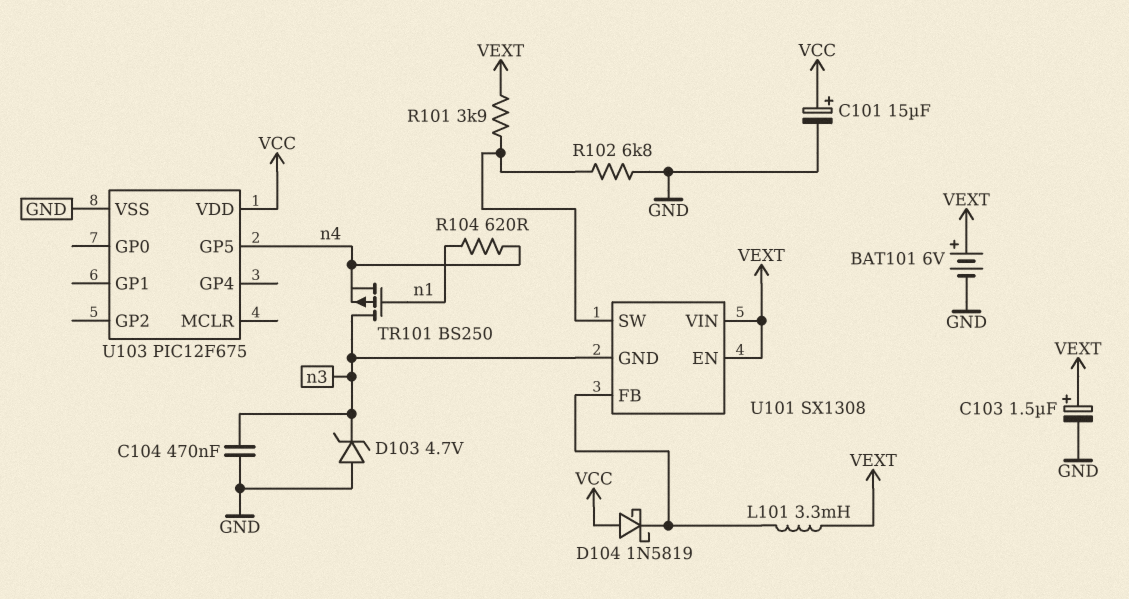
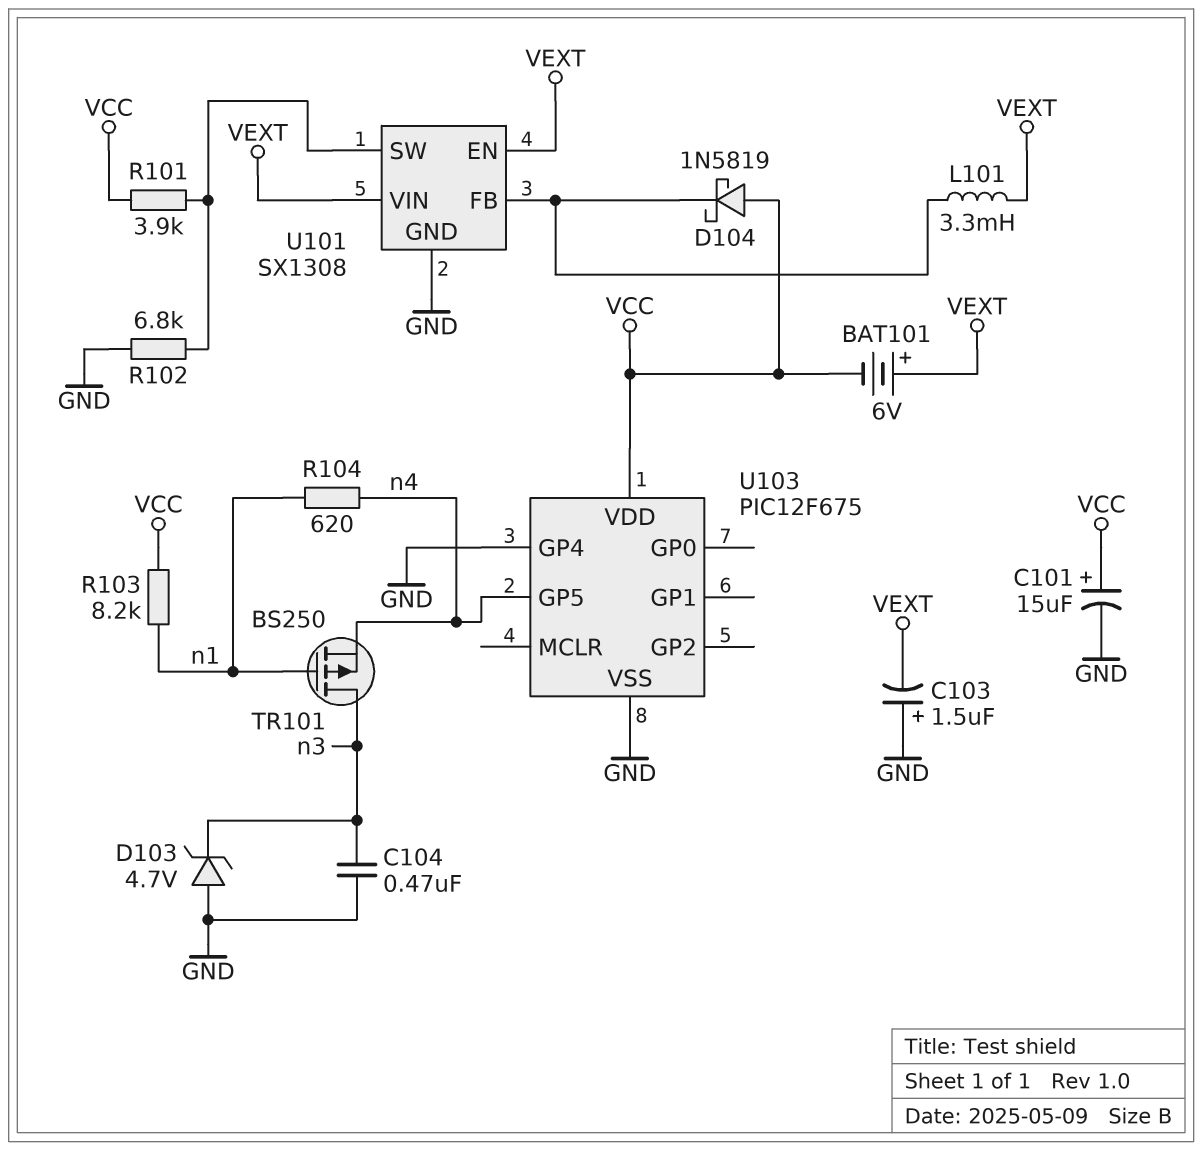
BAT101: 6V (plus VEXT, minus GND) -> 6V (plus VEXT, minus VCC)
C103: 1.5uF (plus VEXT, minus GND) -> 1.5uF (plus GND, minus VEXT)
R101: 3.9k (U101/SW, VEXT) -> 3.9k (U101/SW, VCC)
R103: none -> 8.2k (VCC, n1)
U101 pin GND: n3 -> GND
U103 pin GP4: none -> GND

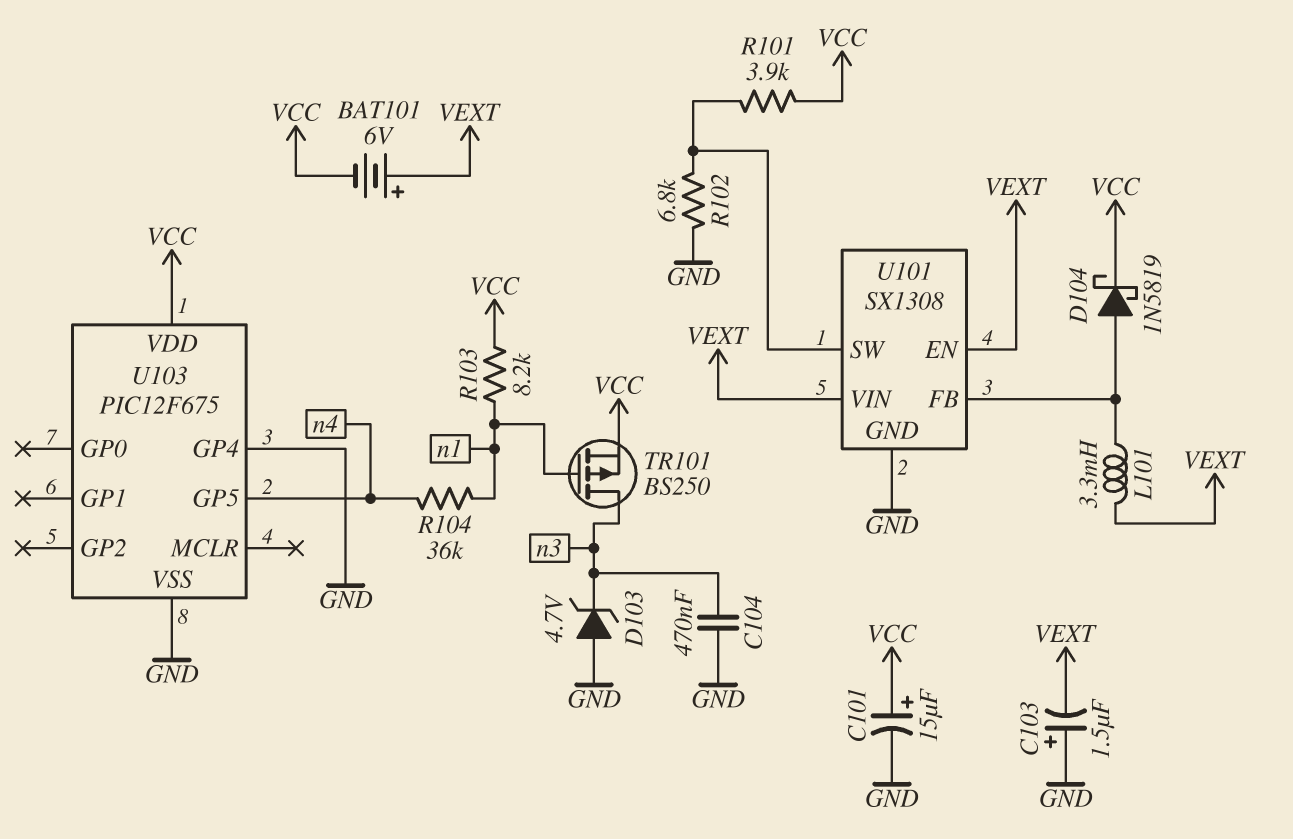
D104: schottky 1N5819 (A VCC, K U101/FB) -> schottky 1N5819 (A U101/FB, K VCC)
R104: 620 (n1, n4) -> 36k (n1, n4)
TR101: PMOS BS250 (G n1, D n3, S n4) -> PMOS BS250 (G n1, D n3, S VCC)

